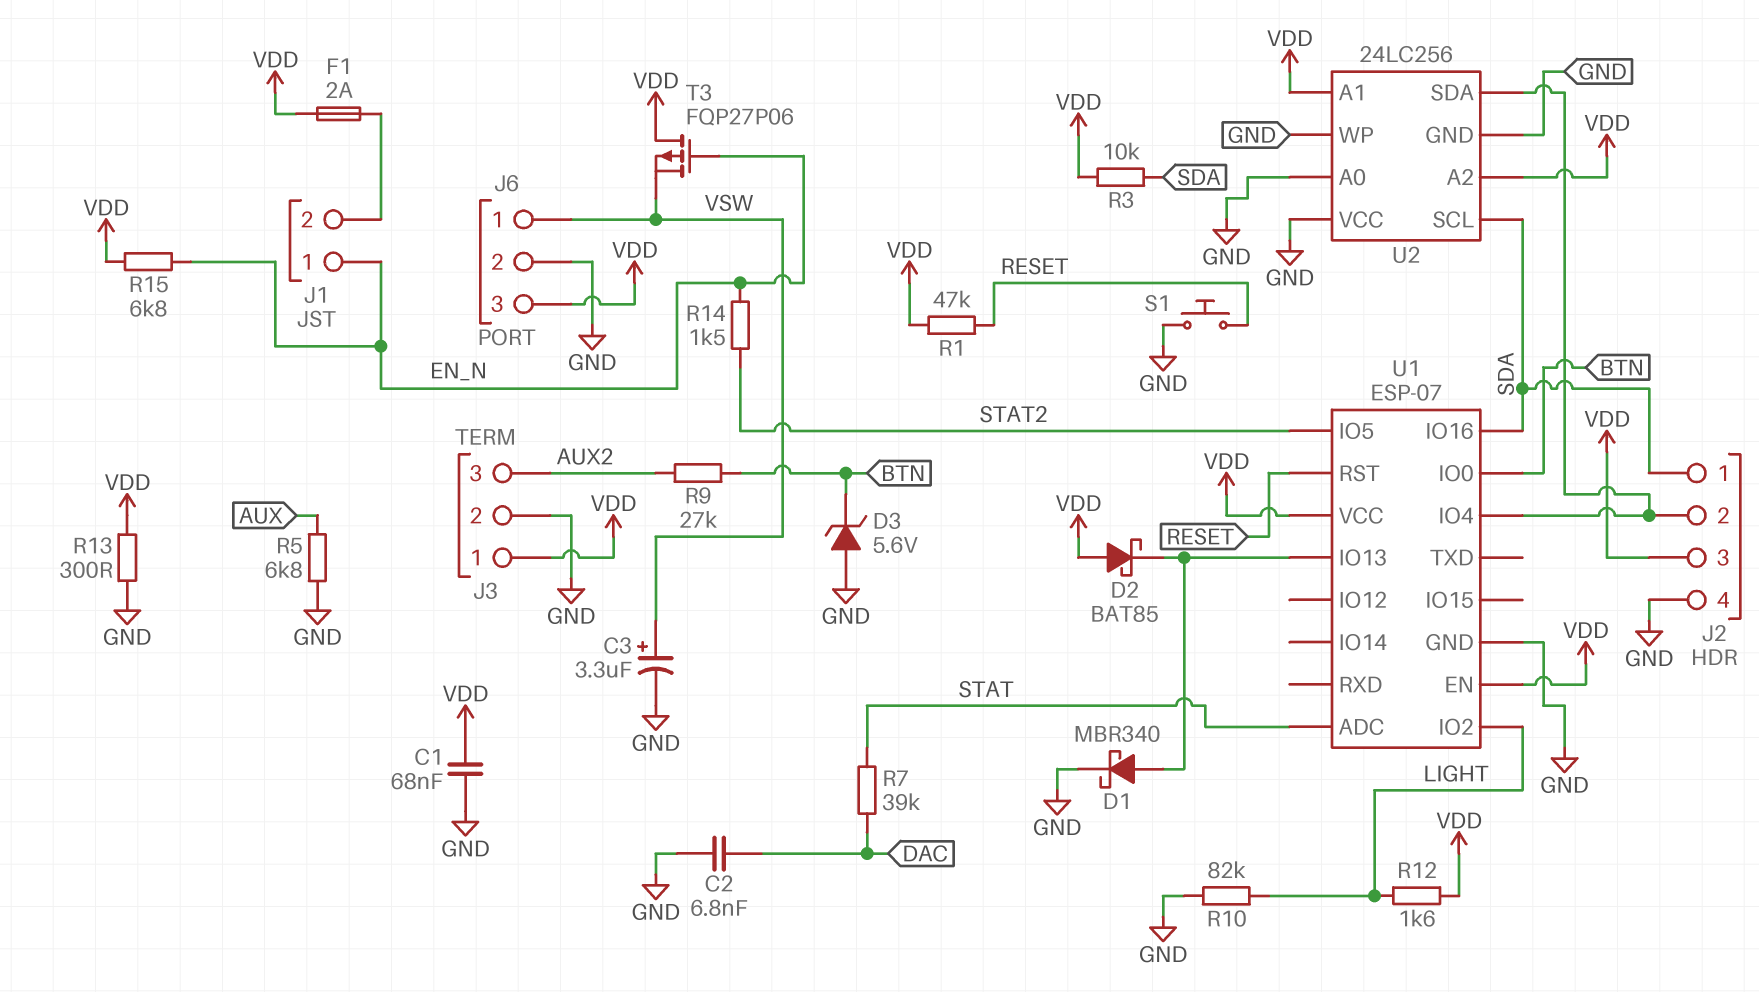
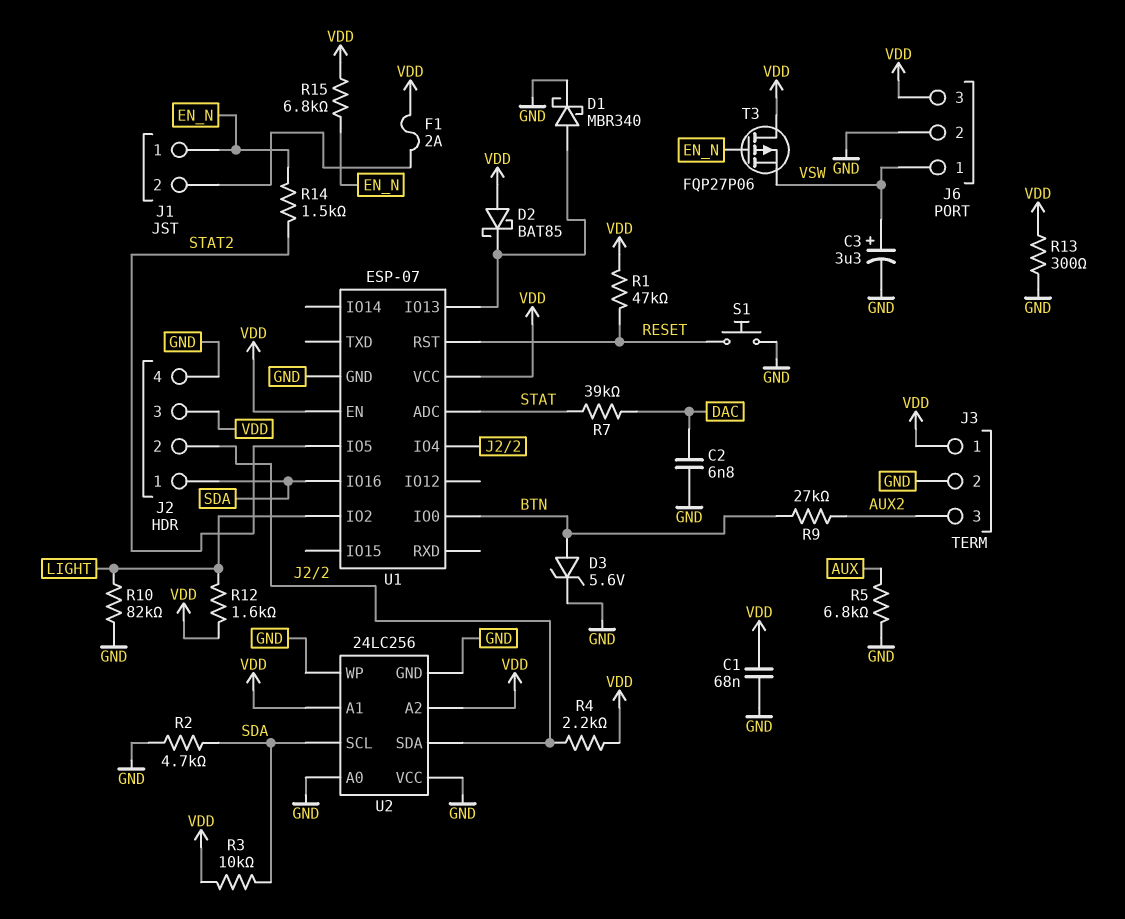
D3: zener 5.6V (A GND, K BTN) -> zener 5.6V (A BTN, K GND)
R2: none -> 4.7k (GND, SDA)
R4: none -> 2.2k (J2/2, VDD)

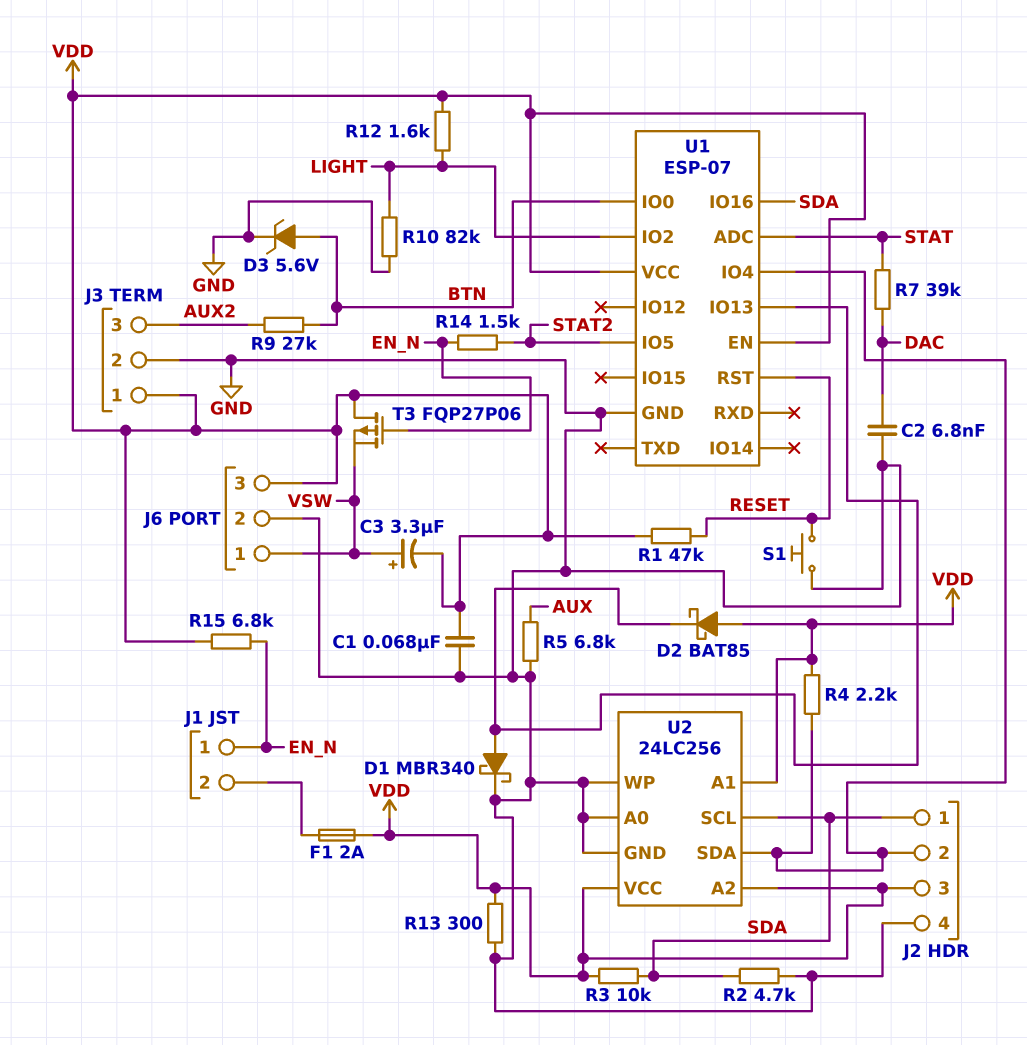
C3: 3.3uF (plus VSW, minus GND) -> 3.3uF (plus VSW, minus VDD)
U2 pin VCC: GND -> VDD

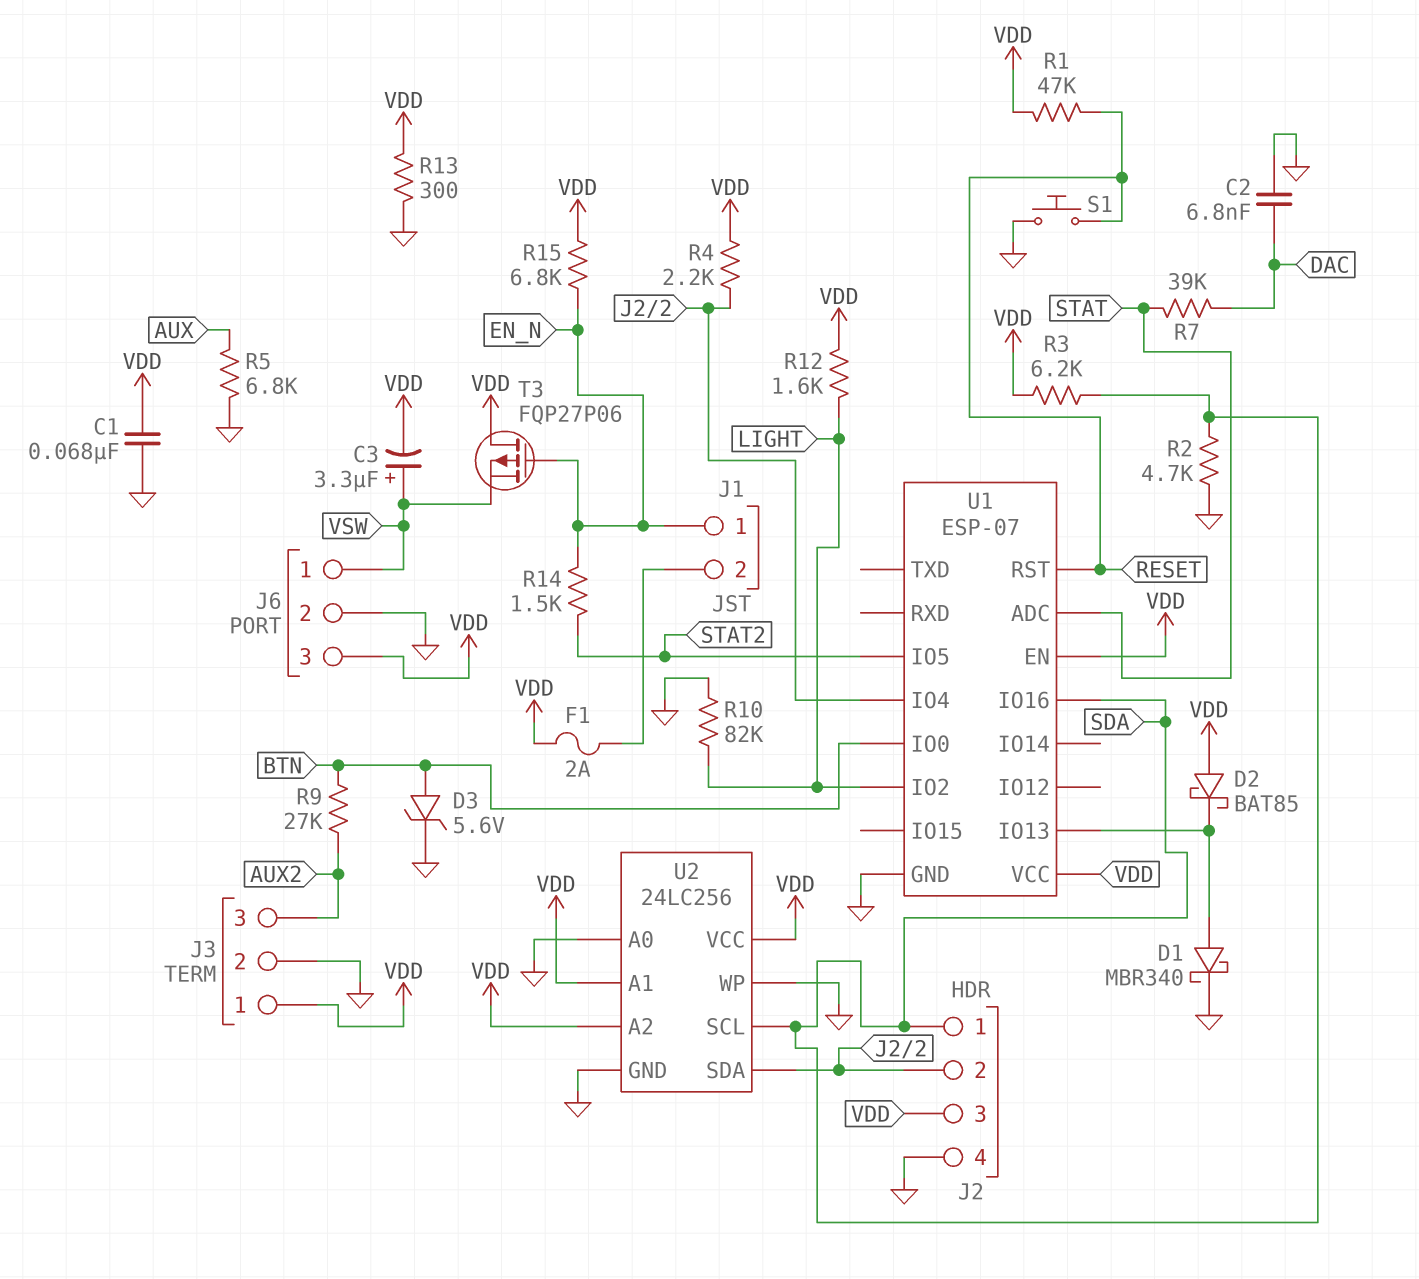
R3: 10k (SDA, VDD) -> 6.2k (SDA, VDD)

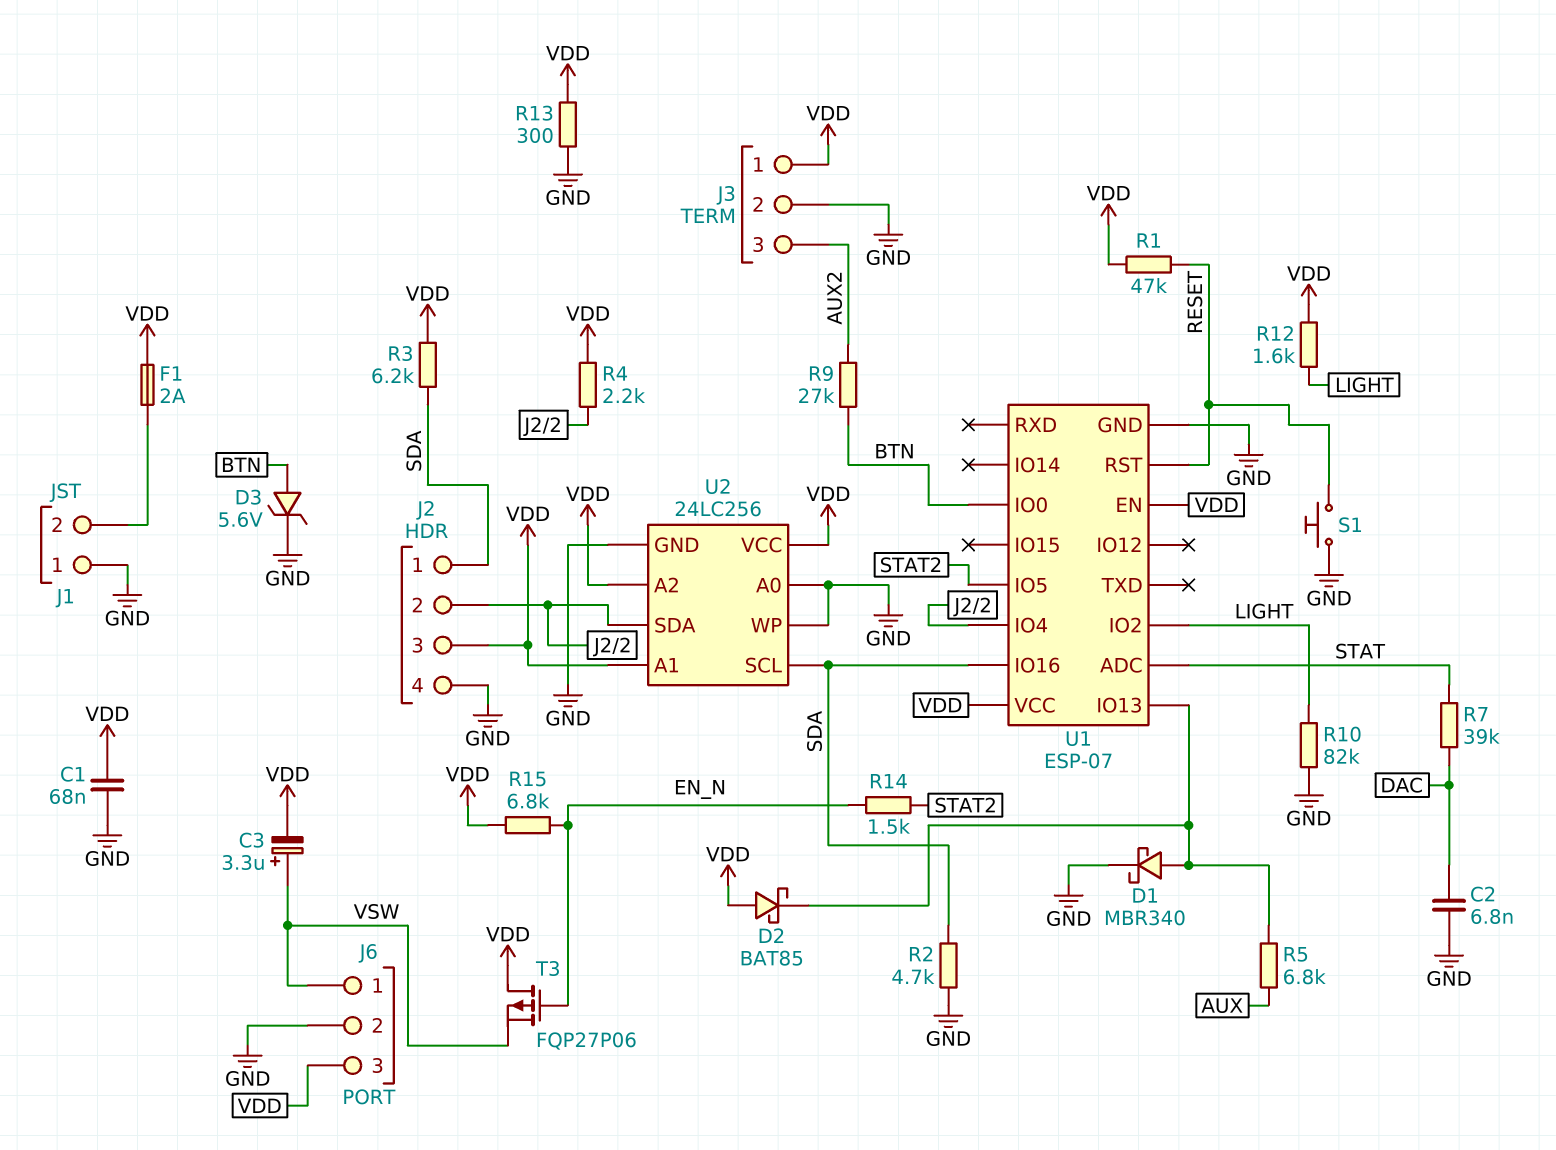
J1 pin 1: EN_N -> GND
R5: 6.8k (AUX, GND) -> 6.8k (AUX, U1/IO13)

